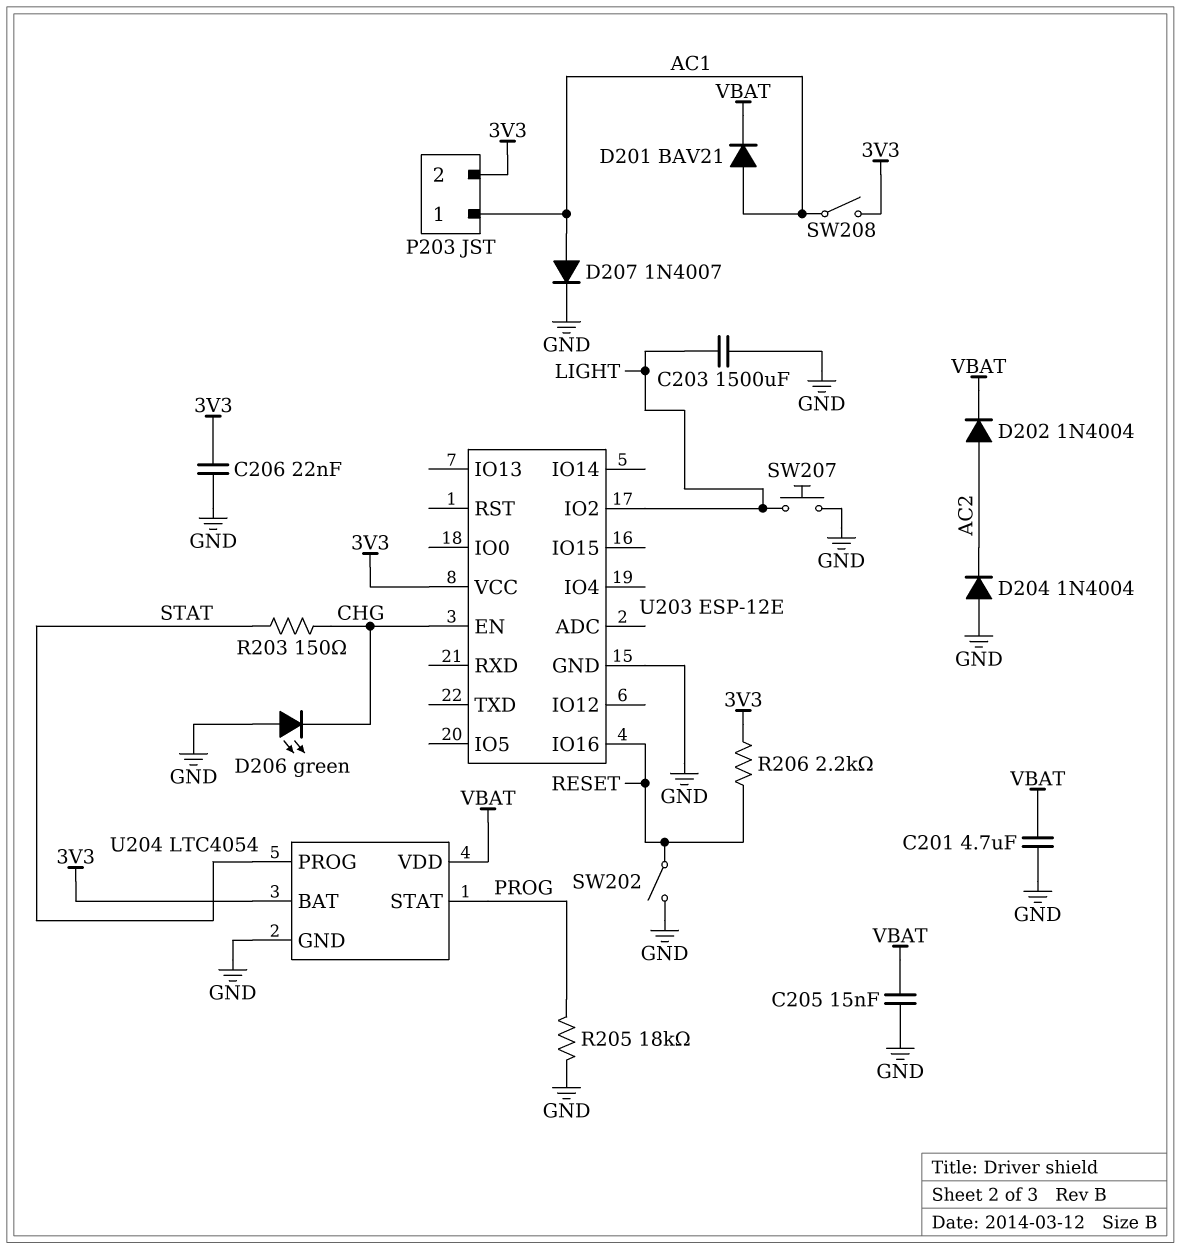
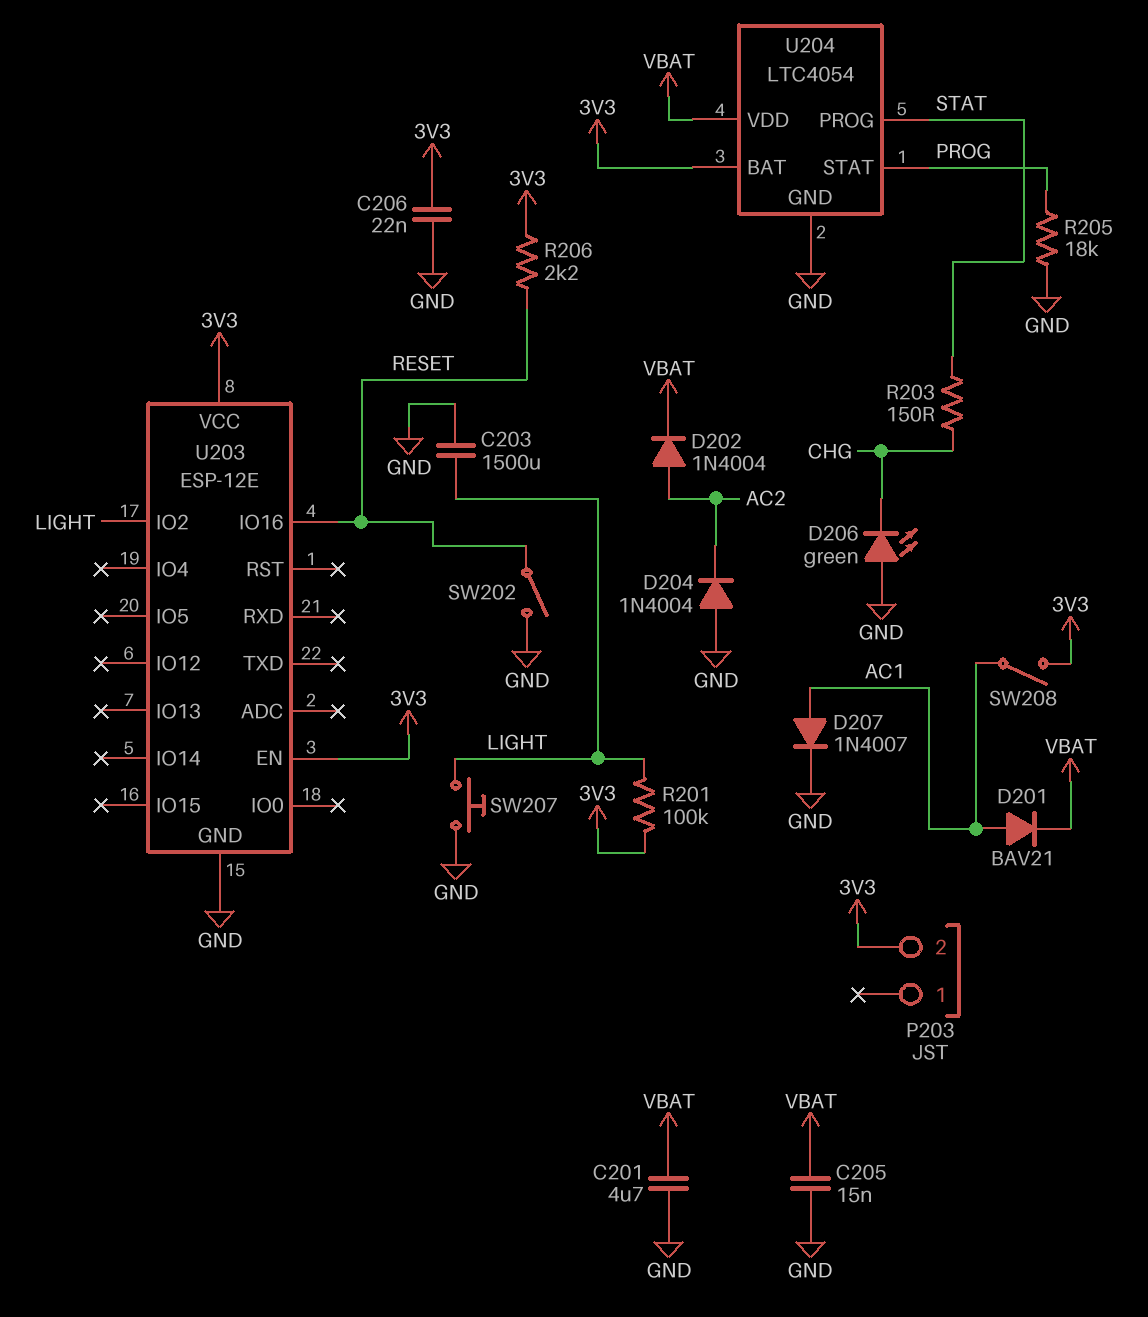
P203 pin 1: AC1 -> none
R201: none -> 100k (3V3, LIGHT)
U203 pin EN: CHG -> 3V3

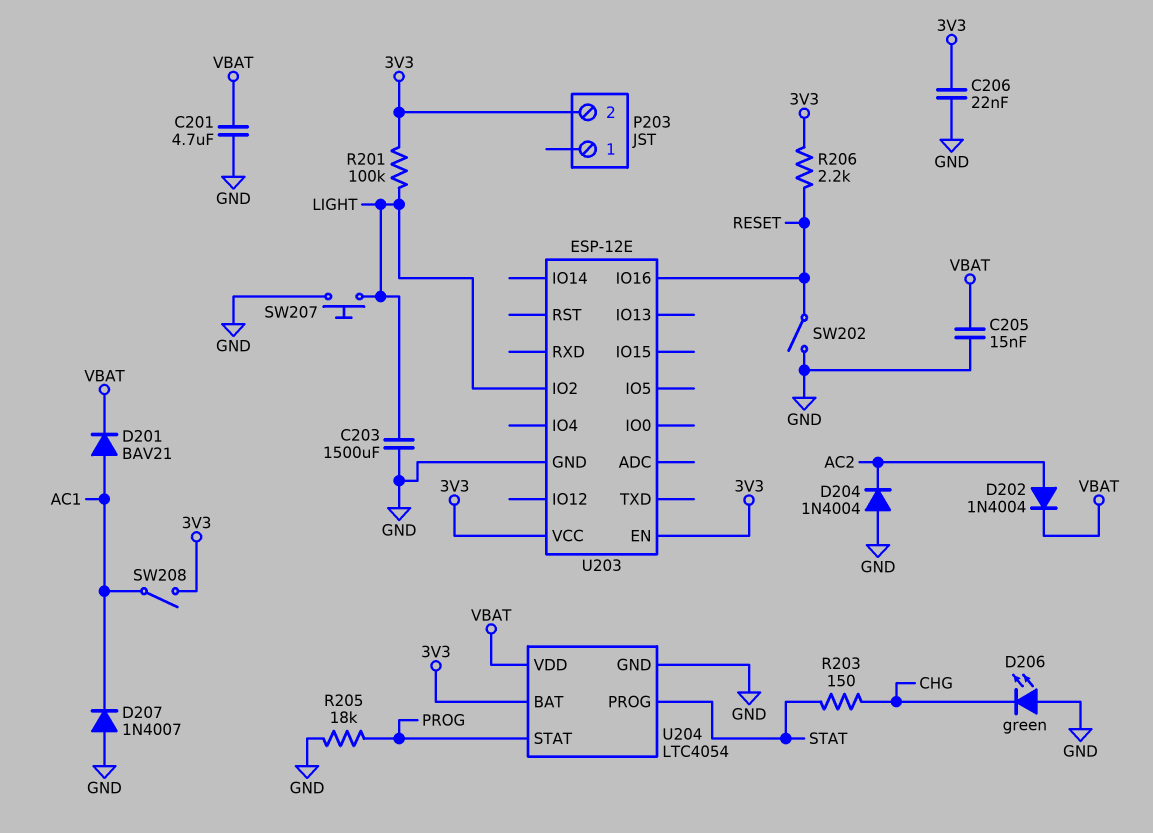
D207: diode 1N4007 (A AC1, K GND) -> diode 1N4007 (A GND, K AC1)

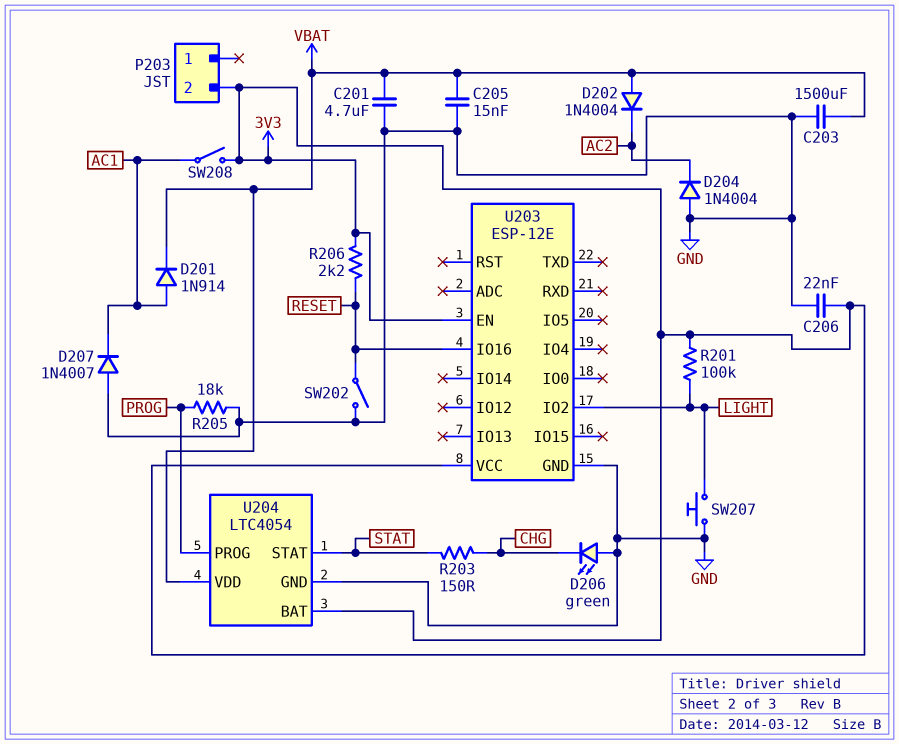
C203: 1500uF (GND, LIGHT) -> 1500uF (GND, VBAT)
D201: diode BAV21 (A AC1, K VBAT) -> diode 1N914 (A AC1, K VBAT)
D202: diode 1N4004 (A AC2, K VBAT) -> diode 1N4004 (A VBAT, K AC2)
U204 pin PROG: STAT -> PROG
U204 pin STAT: PROG -> STAT

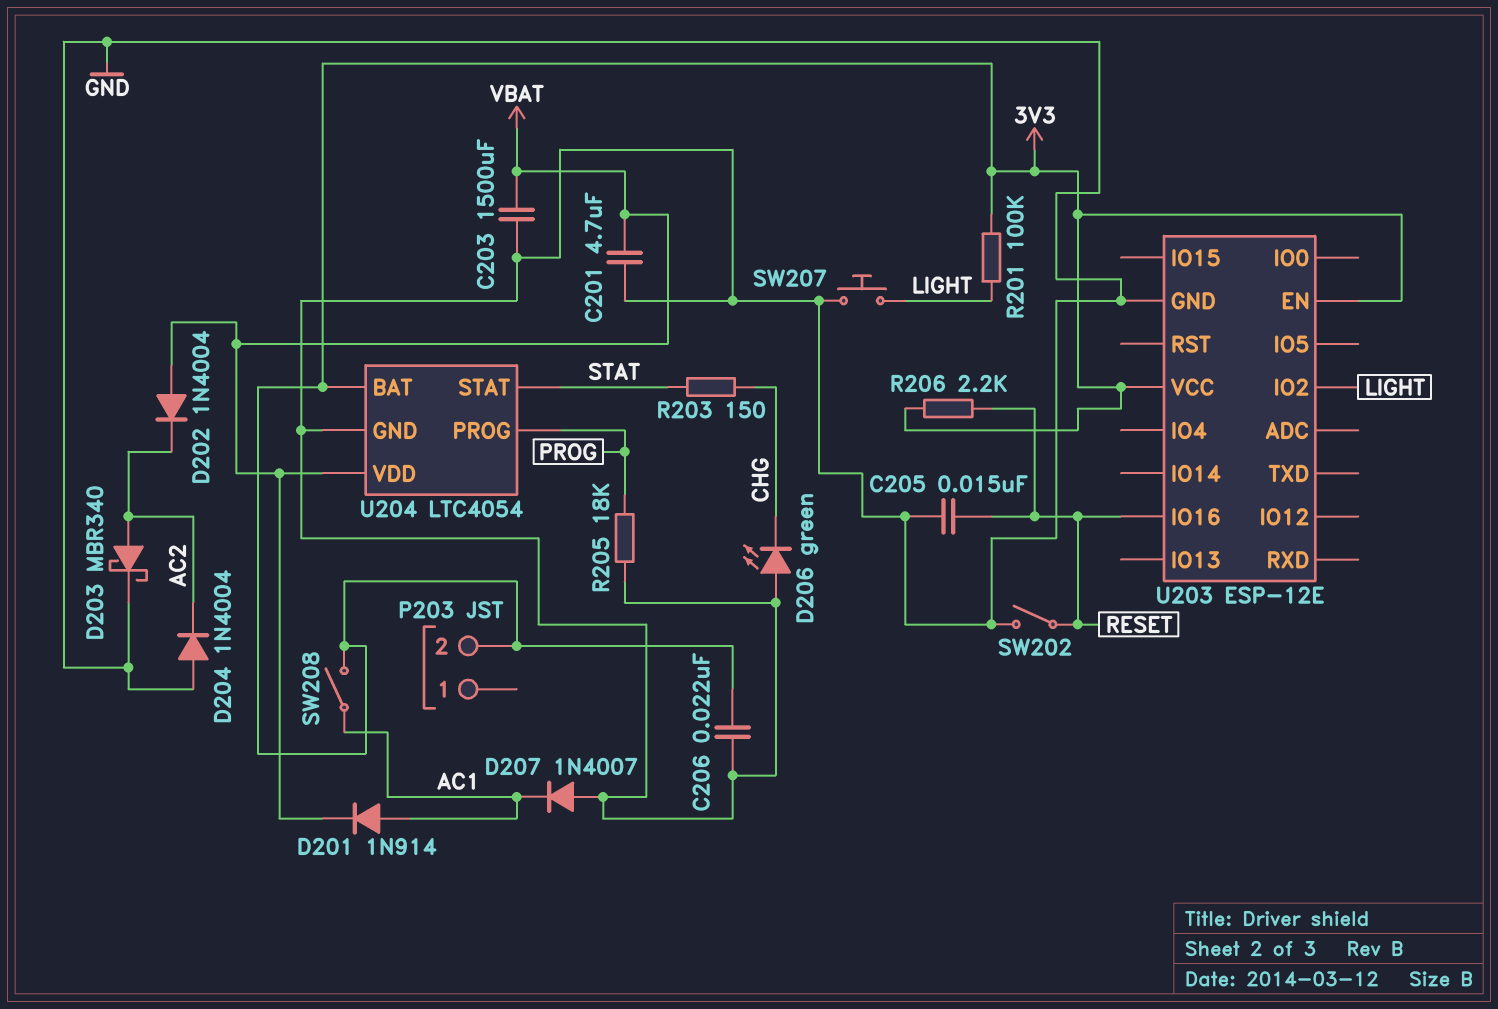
C205: 15nF (GND, VBAT) -> 15nF (GND, RESET)
D203: none -> schottky MBR340 (A AC2, K GND)

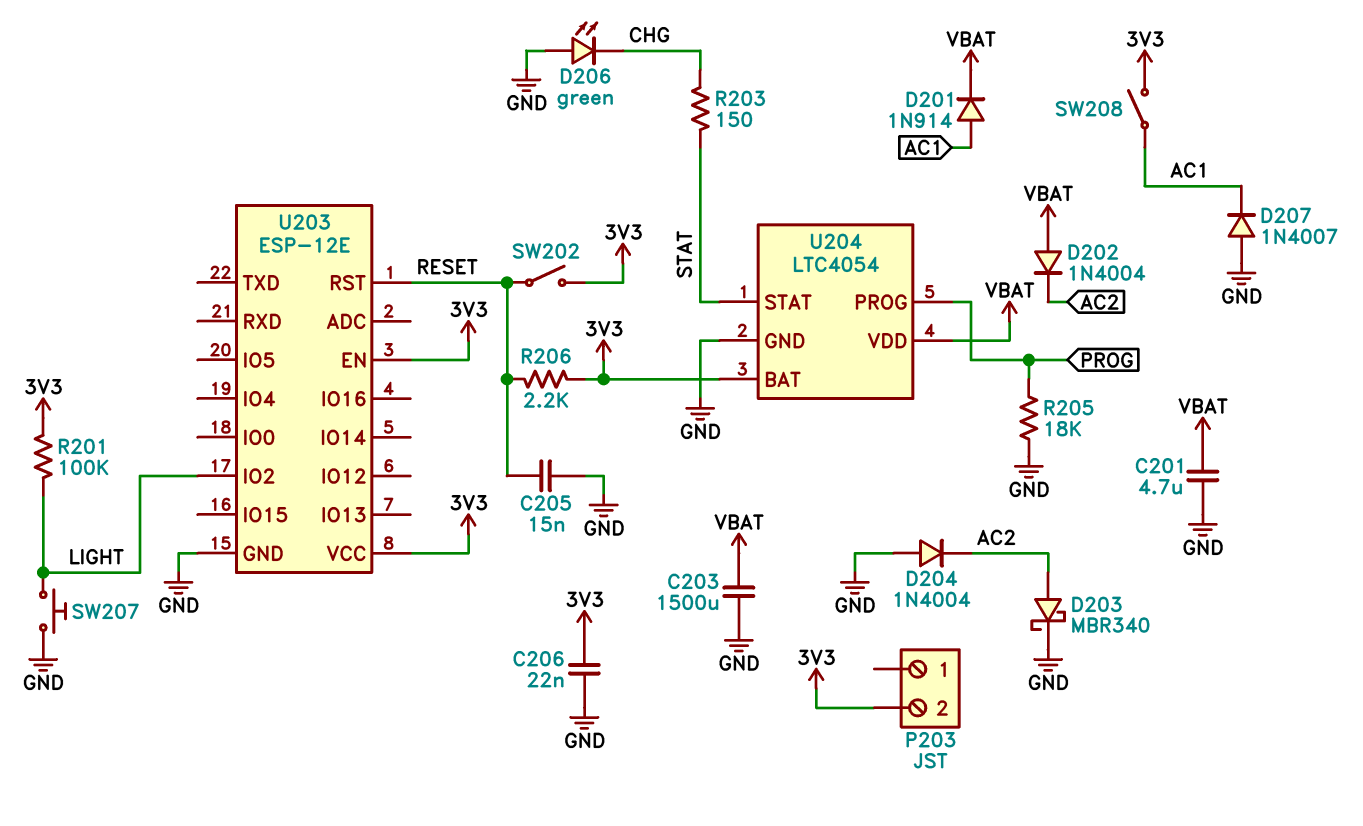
SW202: switch (GND, RESET) -> switch (3V3, RESET)
U203 pin IO16: RESET -> none
U203 pin RST: none -> RESET

